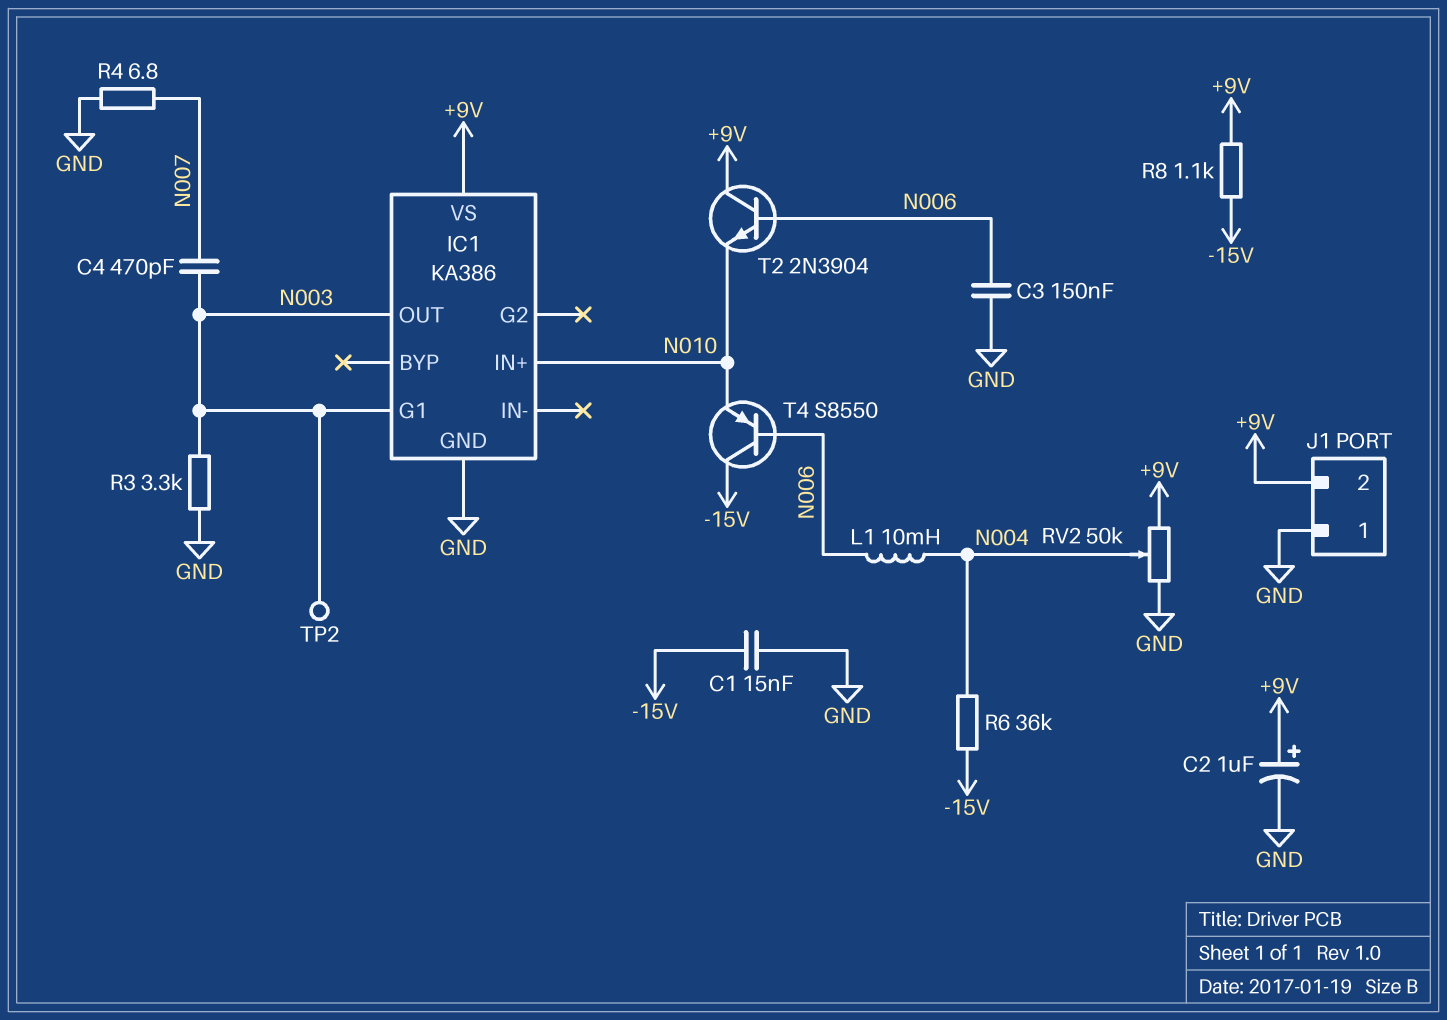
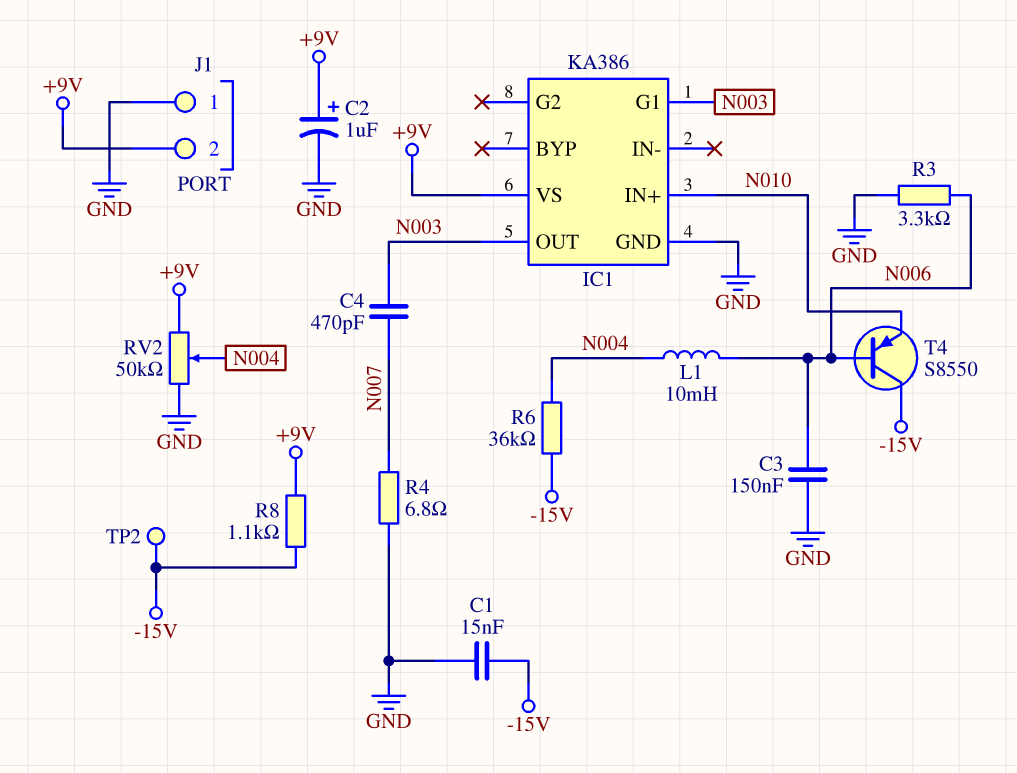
R3: 3.3k (GND, N003) -> 3.3k (GND, N006)
T2: NPN 2N3904 (B N006, C +9V, E N010) -> none
TP2: test point (N003) -> test point (-15V)

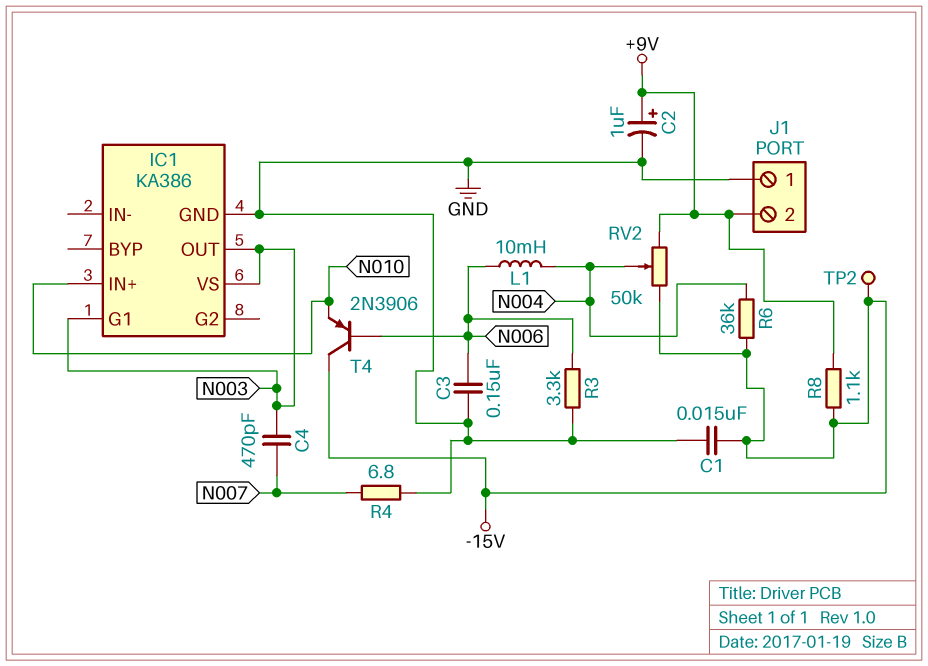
IC1 pin VS: +9V -> N003
RV2: 50k (+9V, GND, wiper N004) -> 50k (+9V, -15V, wiper N004)
T4: PNP S8550 (B N006, C -15V, E N010) -> PNP 2N3906 (B N006, C -15V, E N010)

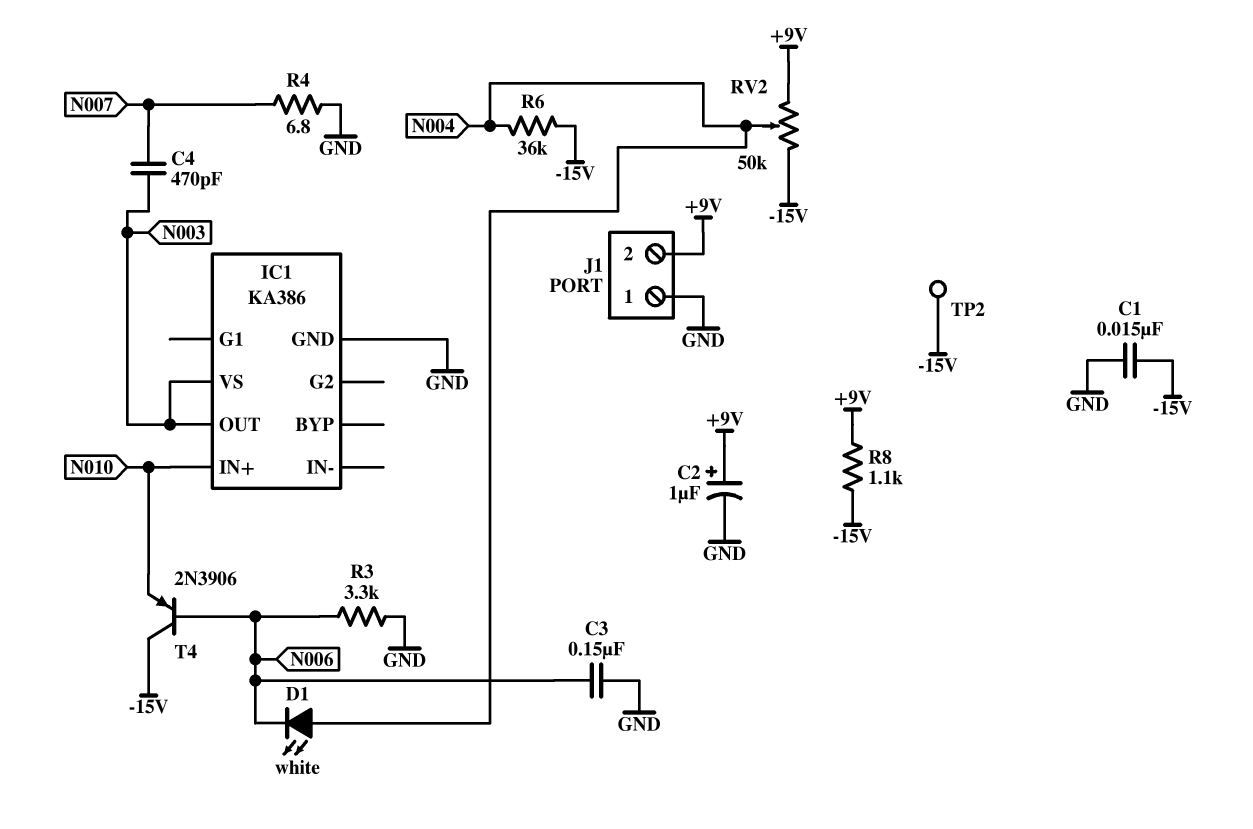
D1: none -> LED white (A N004, K N006)
IC1 pin G1: N003 -> none
L1: 10mH (N004, N006) -> none

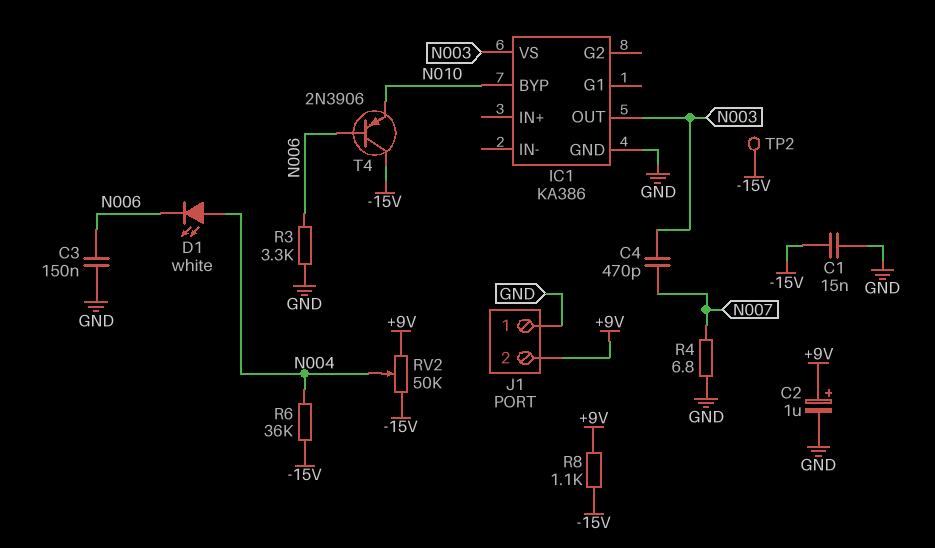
IC1 pin BYP: none -> N010
IC1 pin IN+: N010 -> none

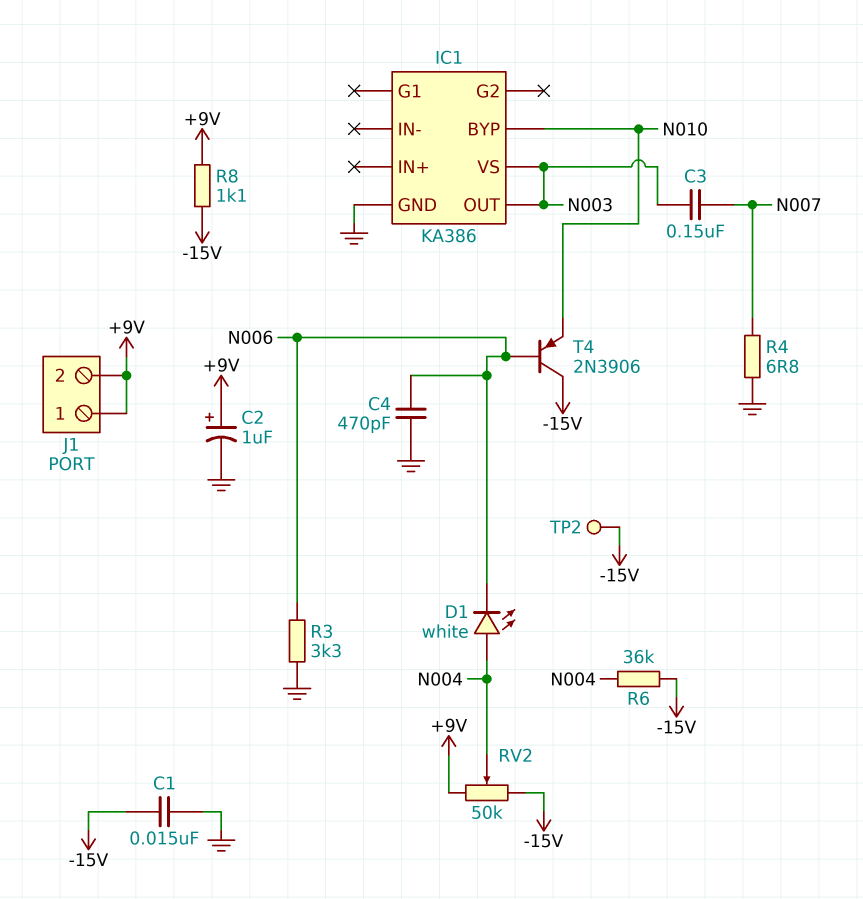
C3: 150nF (GND, N006) -> 150nF (N003, N007)
C4: 470pF (N003, N007) -> 470pF (GND, N006)
J1 pin 1: GND -> +9V

